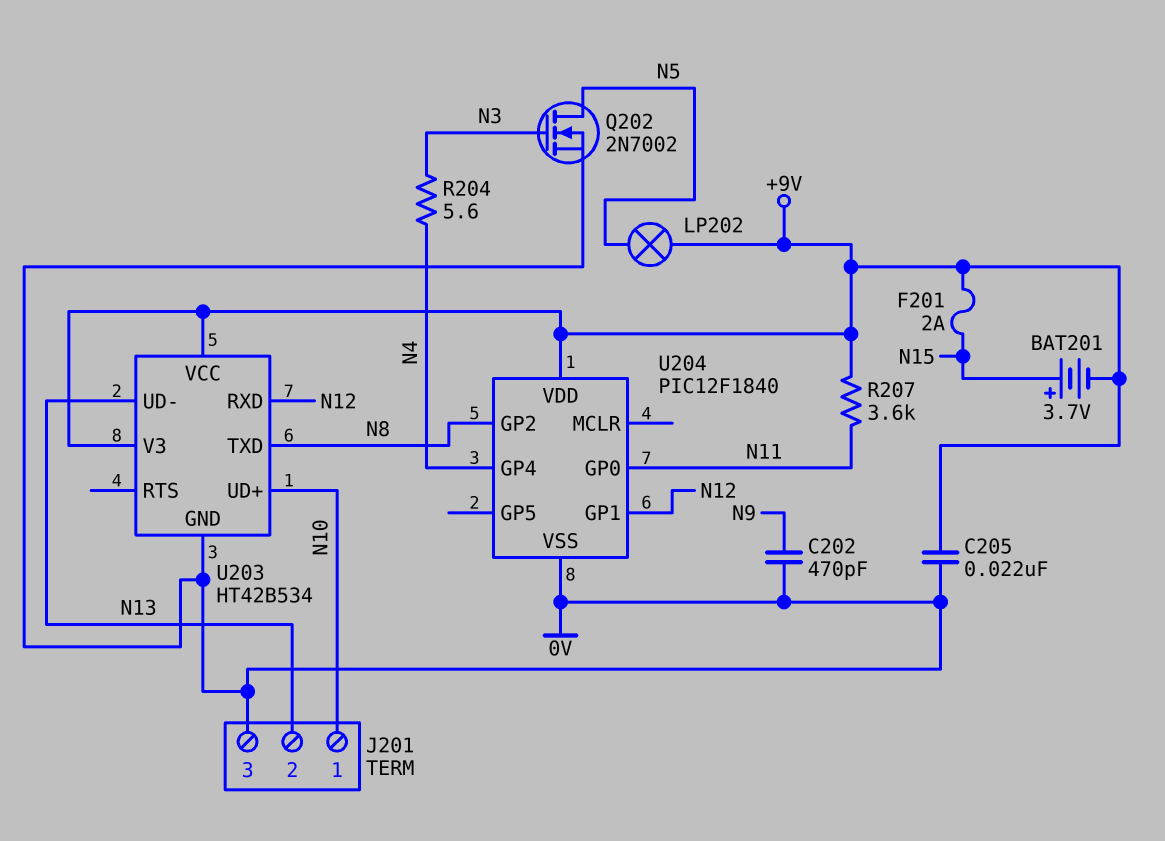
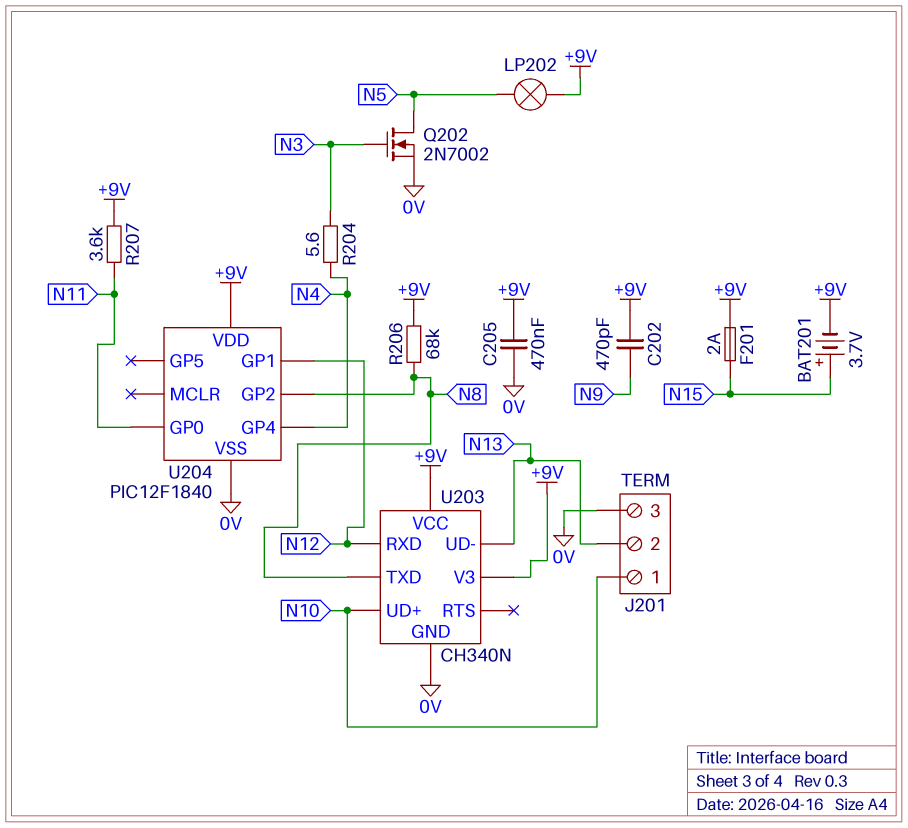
C202: 470pF (0V, N9) -> 470pF (+9V, N9)
C205: 22nF (+9V, 0V) -> 470nF (+9V, 0V)
R206: none -> 68k (+9V, N8)
U203: HT42B534 -> CH340N

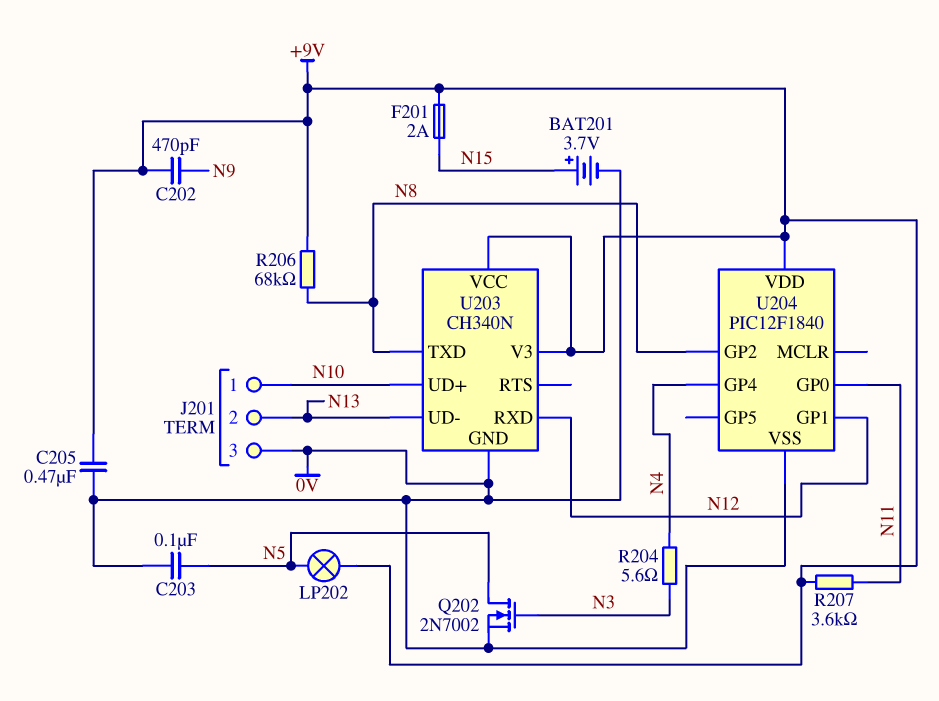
BAT201: 3.7V (plus N15, minus +9V) -> 3.7V (plus N15, minus 0V)
C203: none -> 100nF (0V, N5)

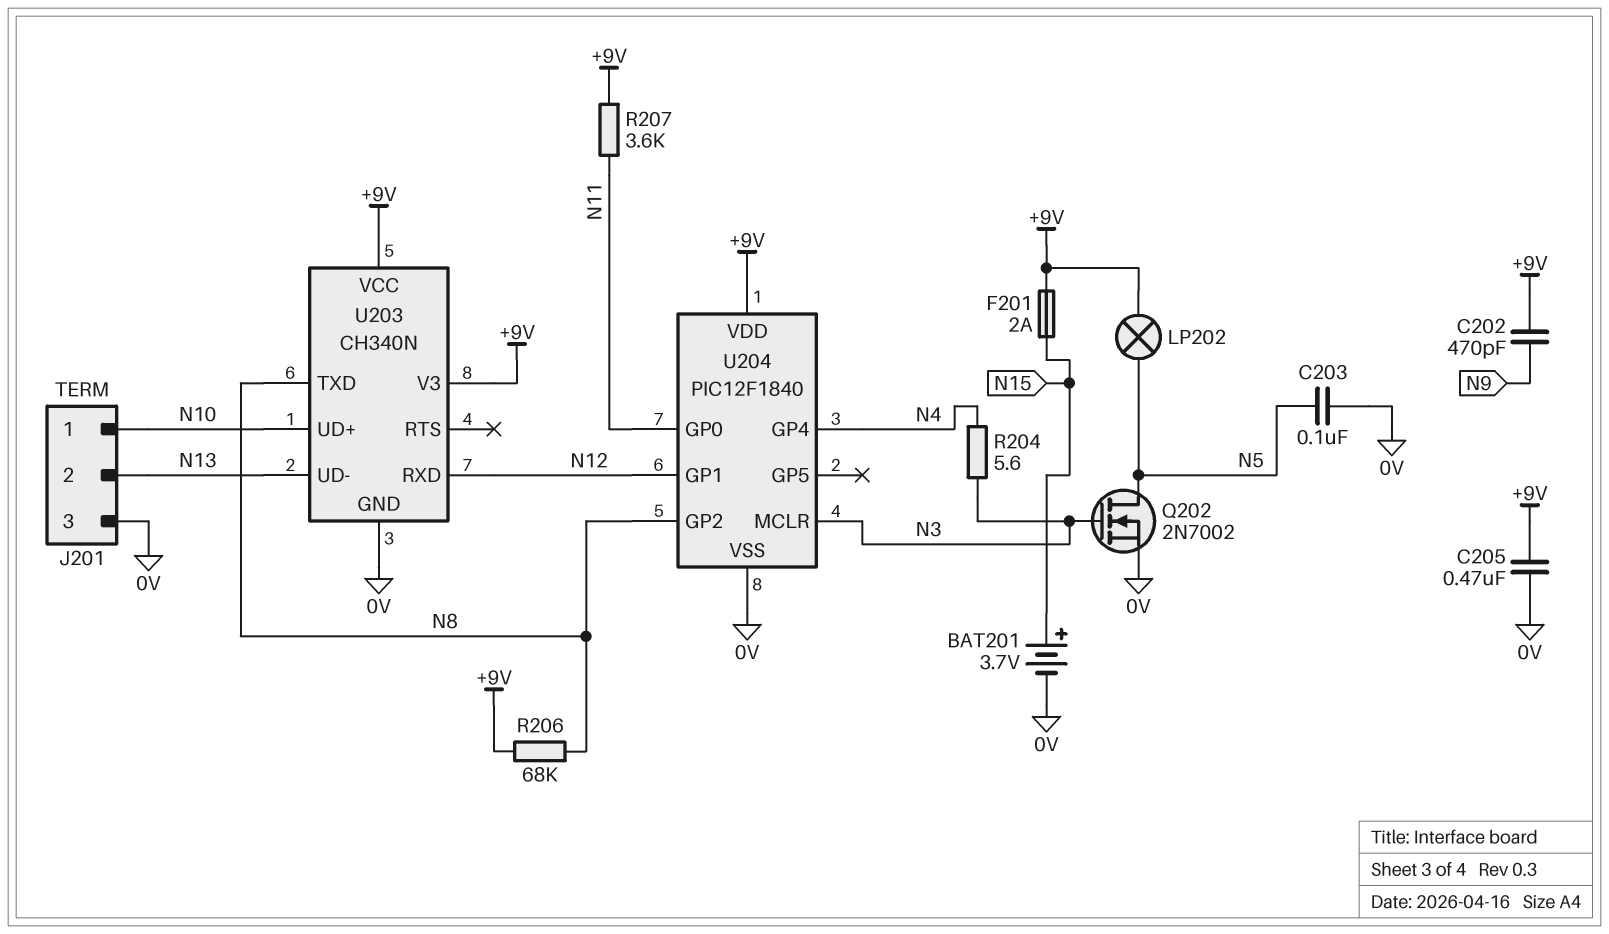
U204 pin MCLR: none -> N3

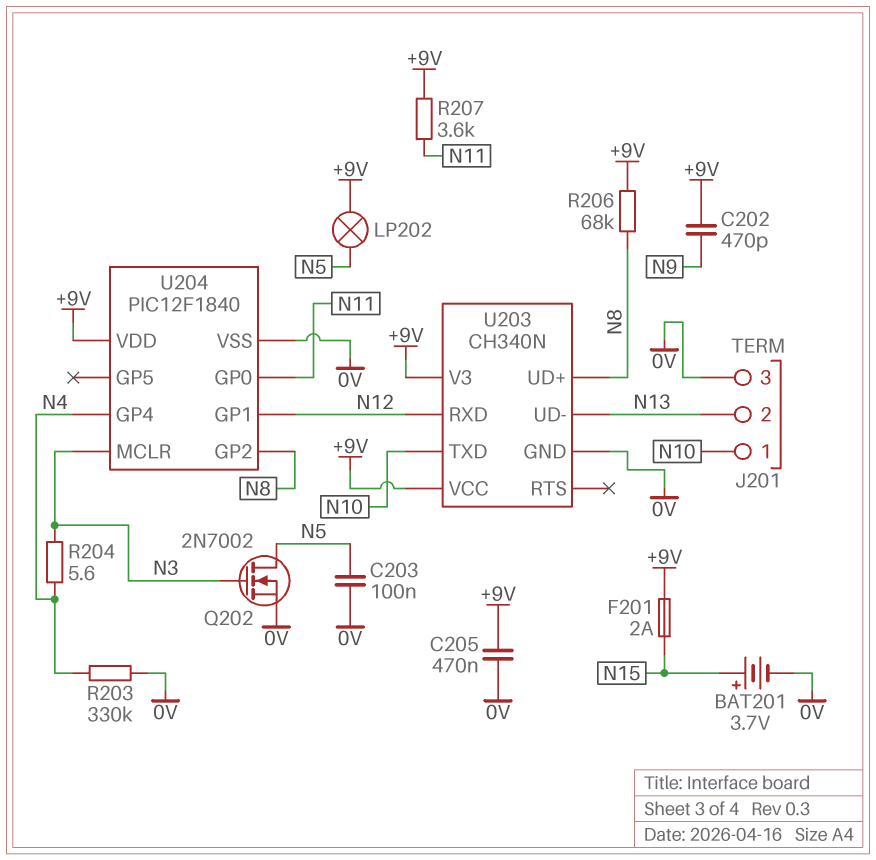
R203: none -> 330k (0V, N4)
U203 pin TXD: N8 -> N10
U203 pin UD+: N10 -> N8

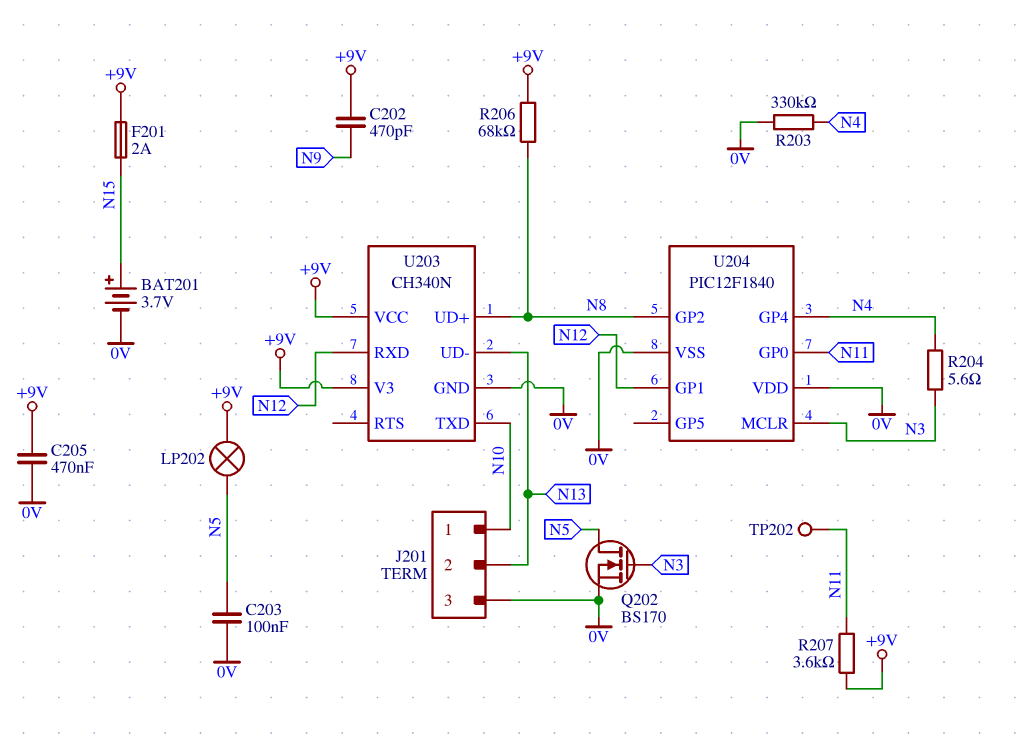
Q202: NMOS 2N7002 (G N3, D N5, S 0V) -> NMOS BS170 (G N3, D N5, S 0V)
TP202: none -> test point (N11)
U204 pin VDD: +9V -> 0V

